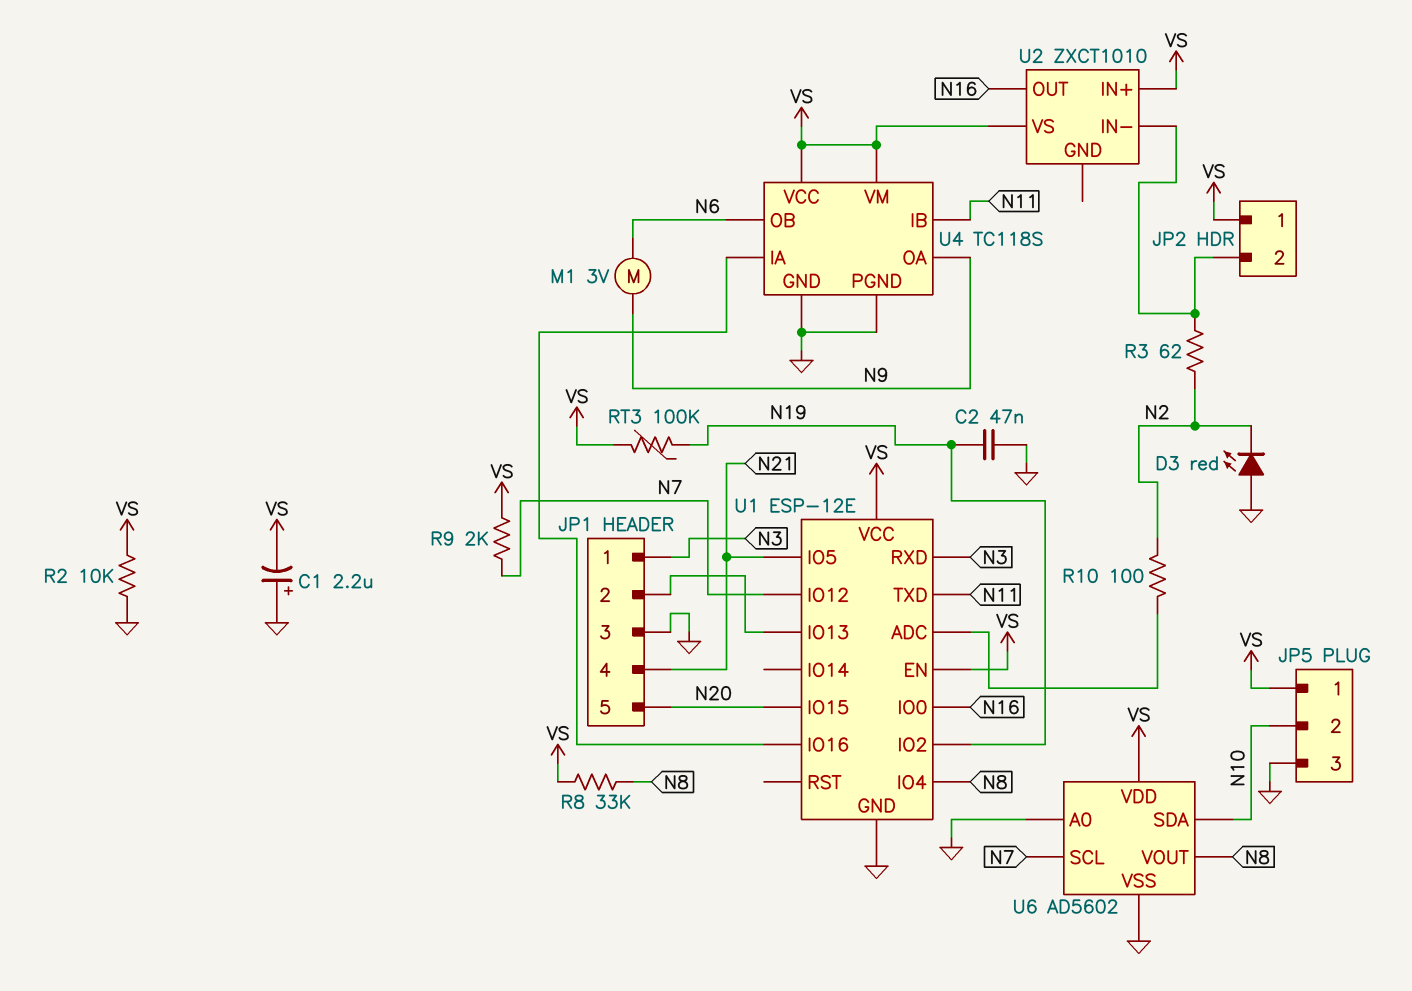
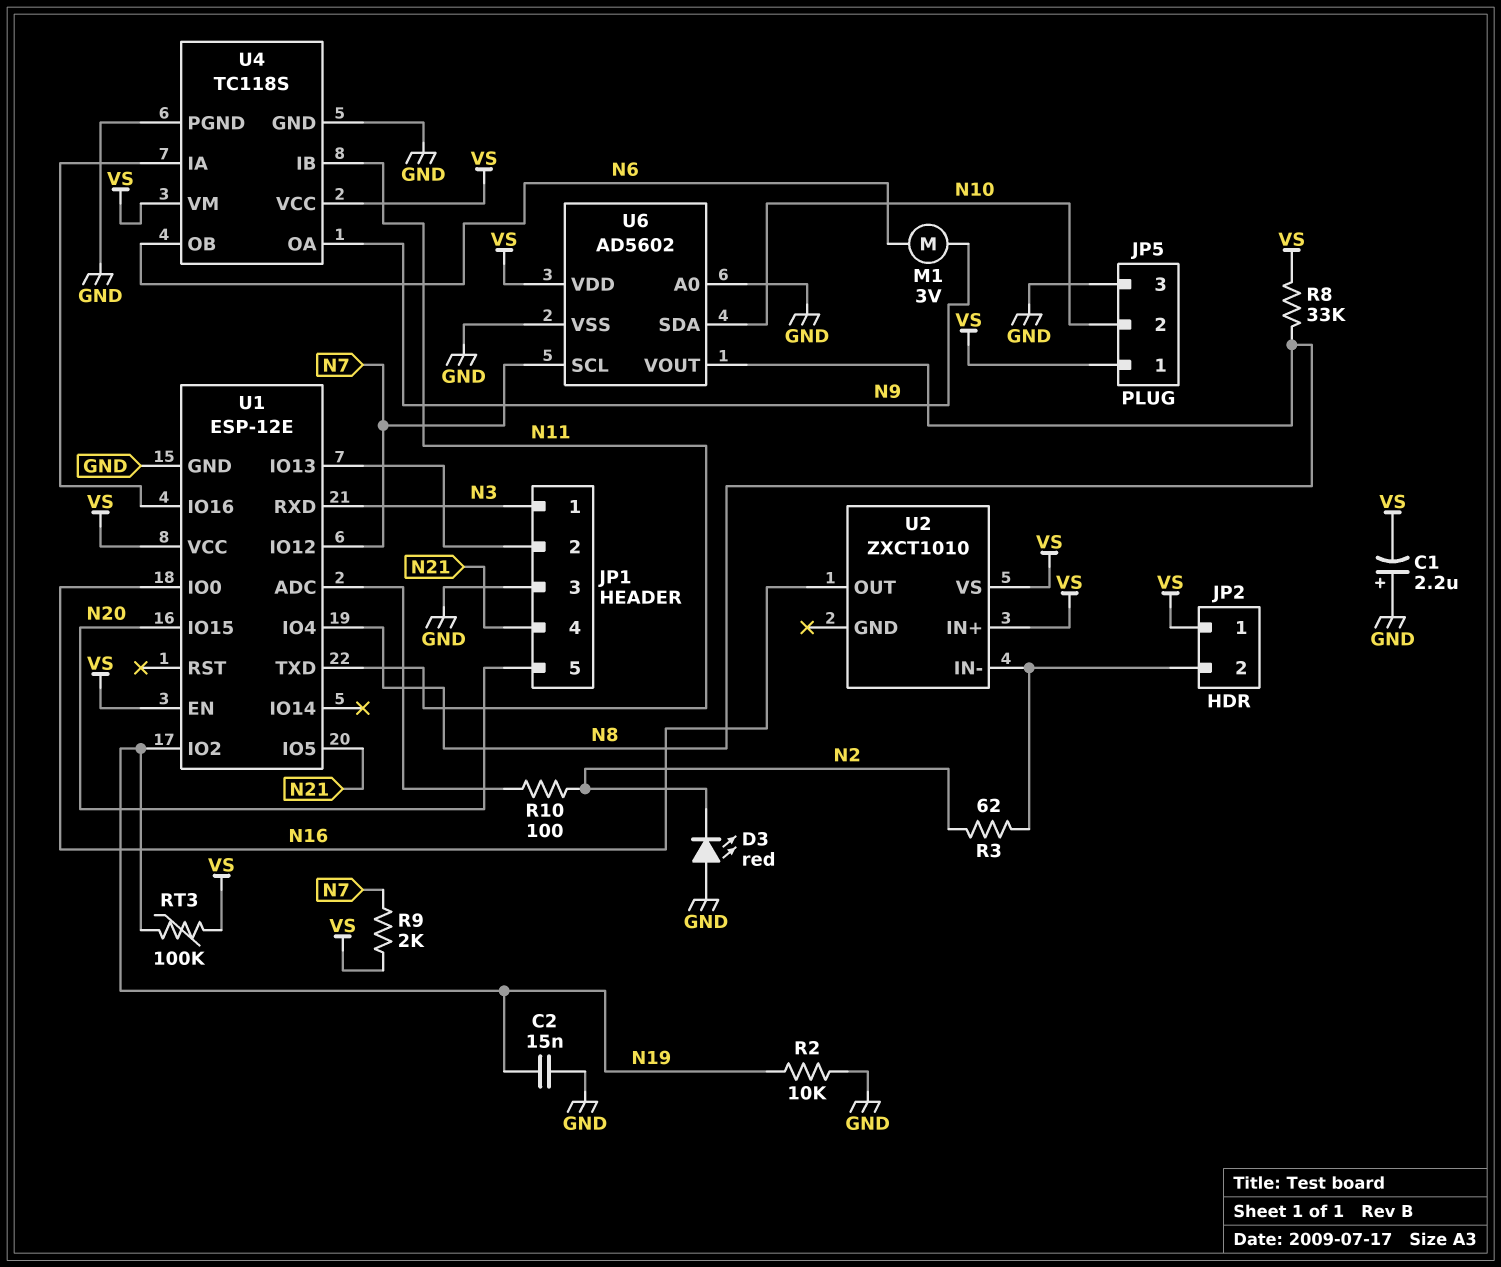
C2: 47nF (GND, N19) -> 15nF (GND, N19)
R2: 10k (GND, VS) -> 10k (GND, N19)

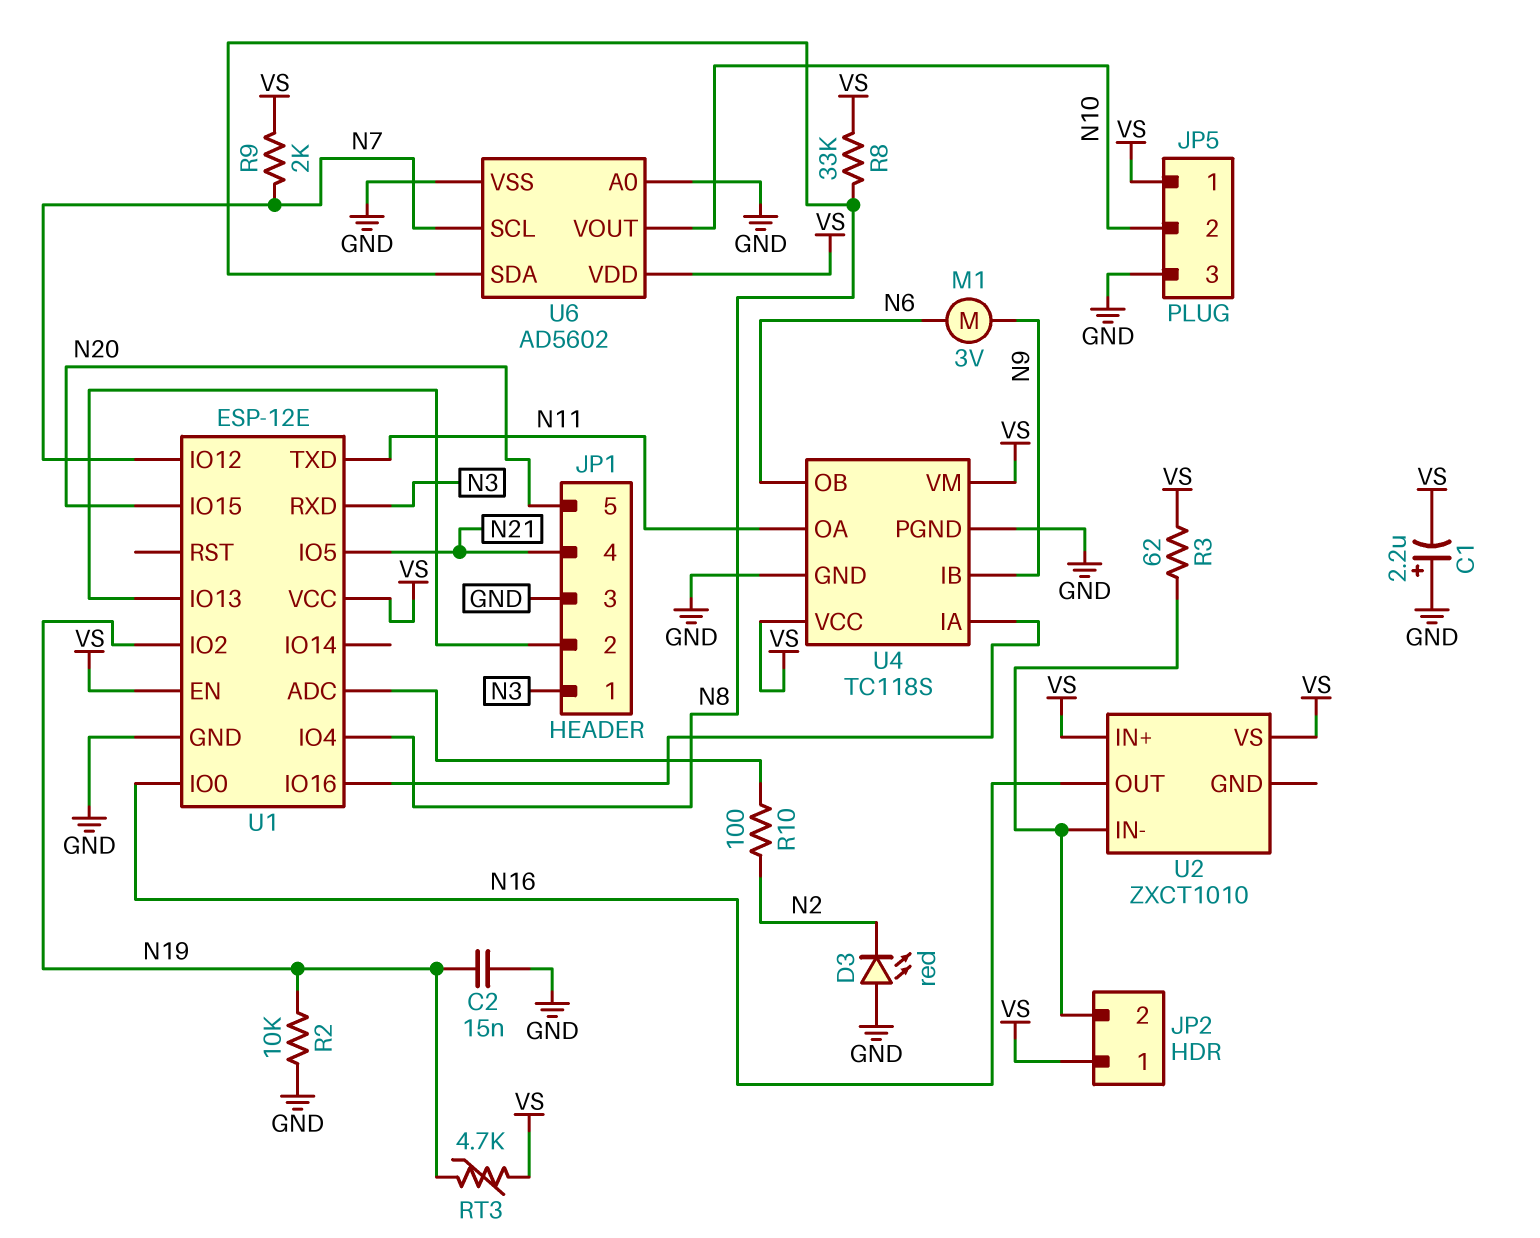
R3: 62 (JP2/2, N2) -> 62 (JP2/2, VS)
RT3: 100k (N19, VS) -> 4.7k (N19, VS)
U4 pin IB: N11 -> N9
U4 pin OA: N9 -> N11
U6 pin SDA: N10 -> N8
U6 pin VOUT: N8 -> N10

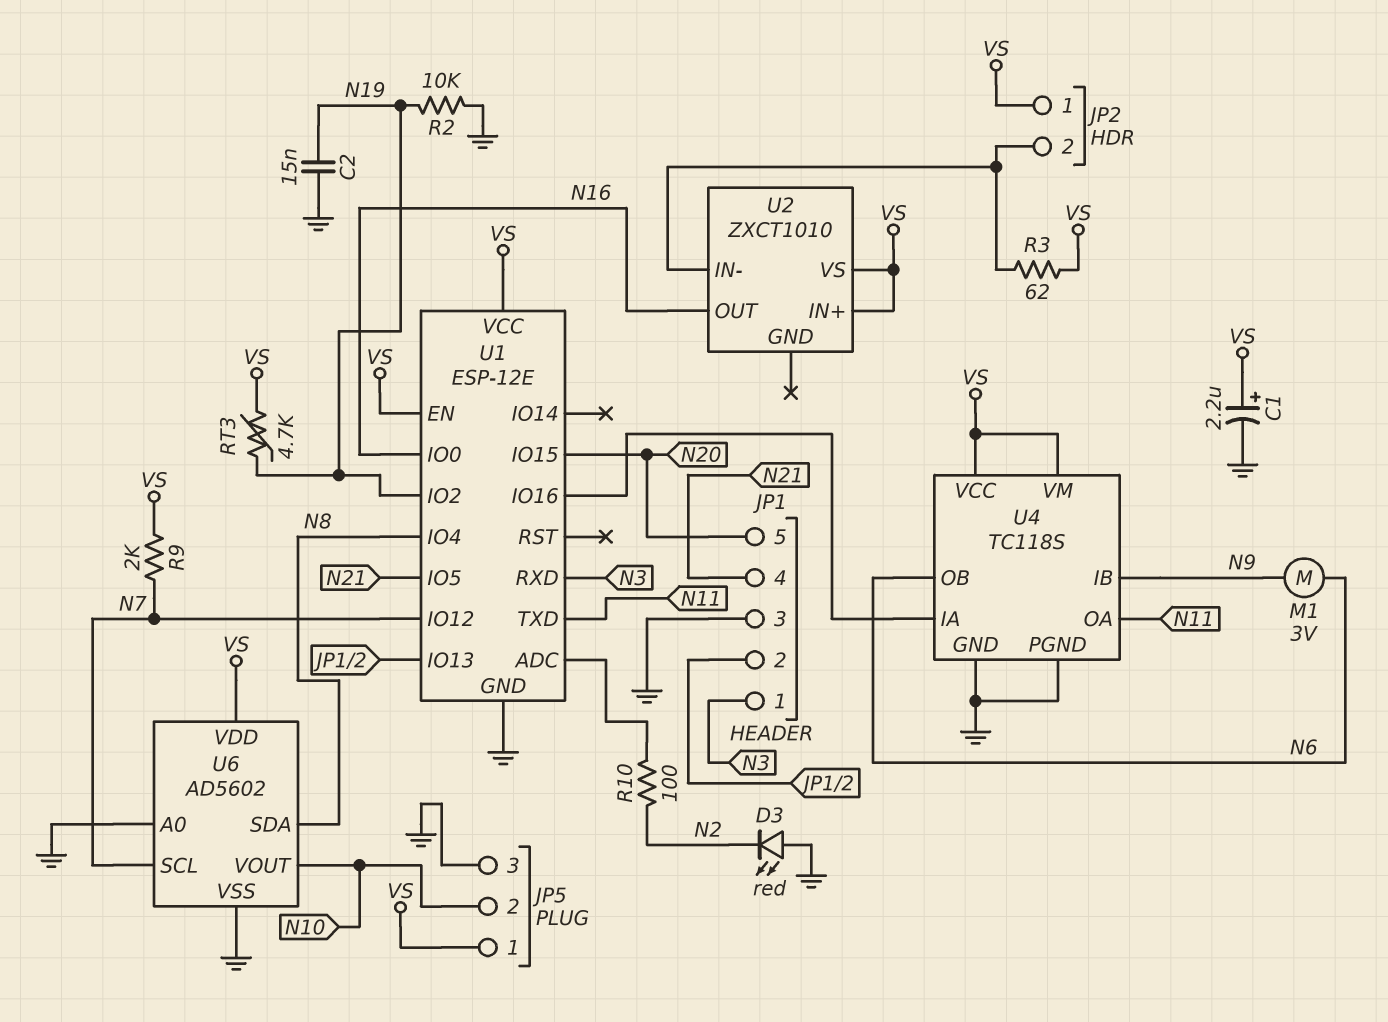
C1: 2.2uF (plus GND, minus VS) -> 2.2uF (plus VS, minus GND)
R8: 33k (N8, VS) -> none

